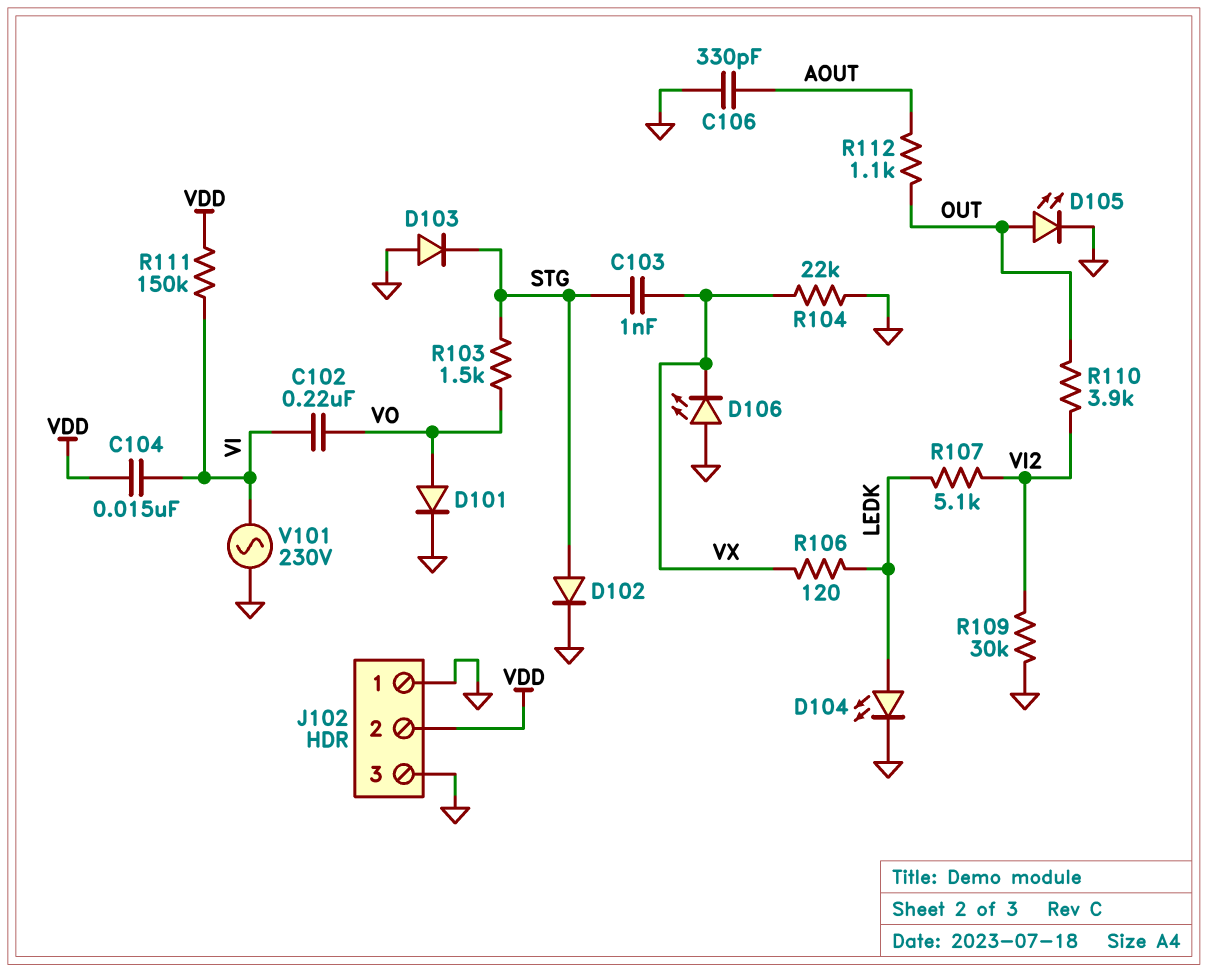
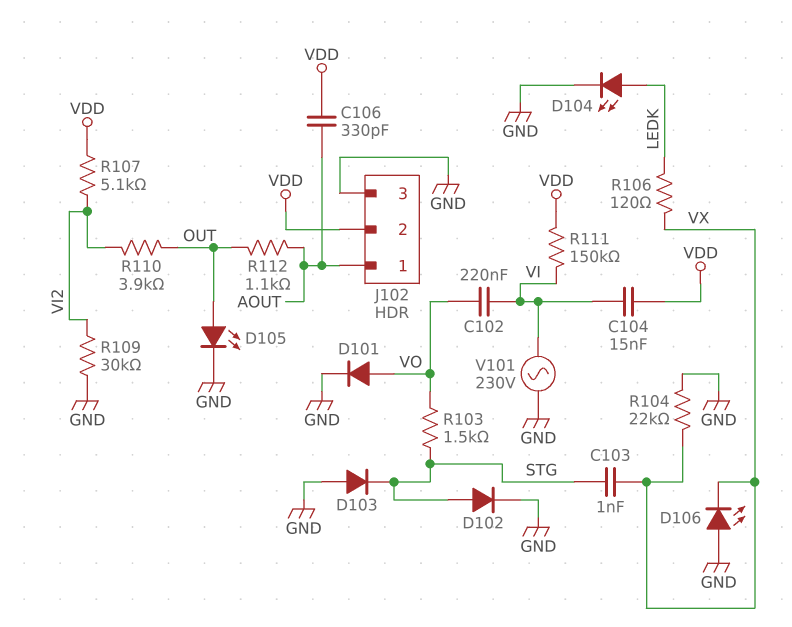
C106: 330pF (AOUT, GND) -> 330pF (AOUT, VDD)
J102 pin 1: GND -> AOUT
R107: 5.1k (LEDK, VI2) -> 5.1k (VDD, VI2)

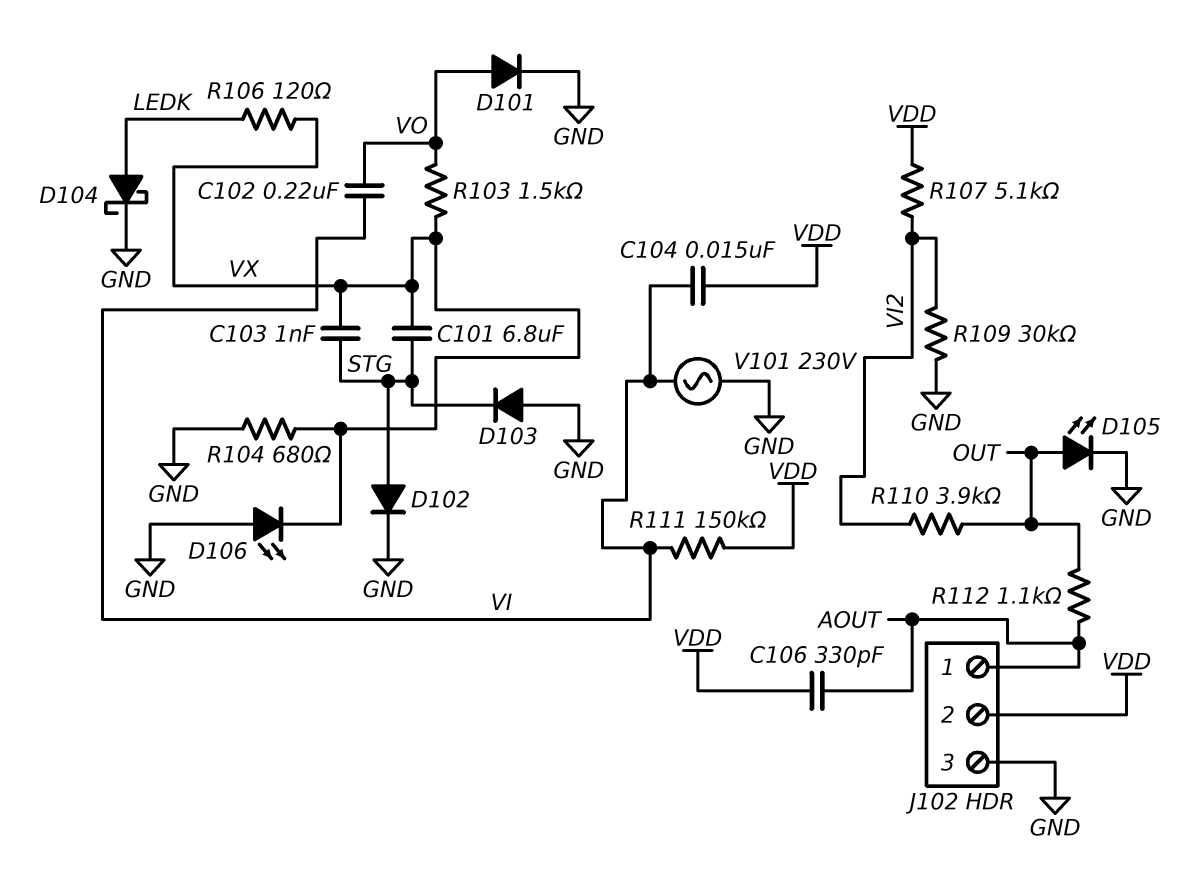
C101: none -> 6.8uF (STG, VX)
D104: LED (A LEDK, K GND) -> schottky (A LEDK, K GND)
R103: 1.5k (STG, VO) -> 1.5k (VO, VX)
R104: 22k (GND, VX) -> 680 (GND, VX)

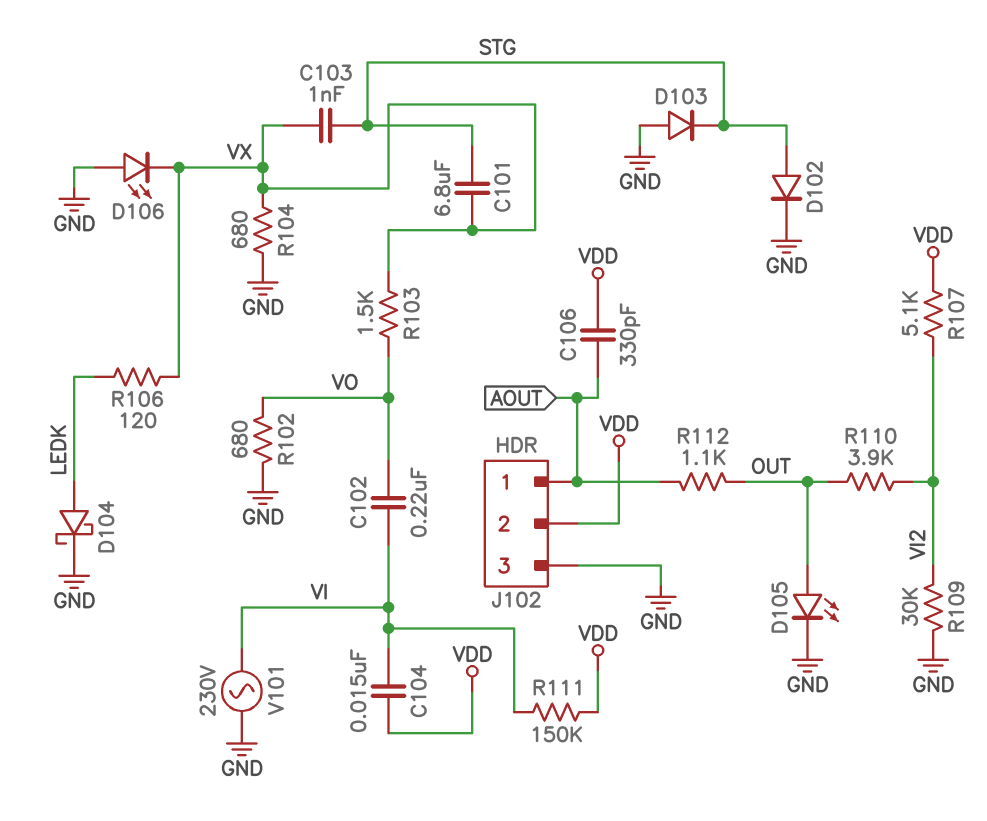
D101: diode (A VO, K GND) -> none
R102: none -> 680 (GND, VO)

